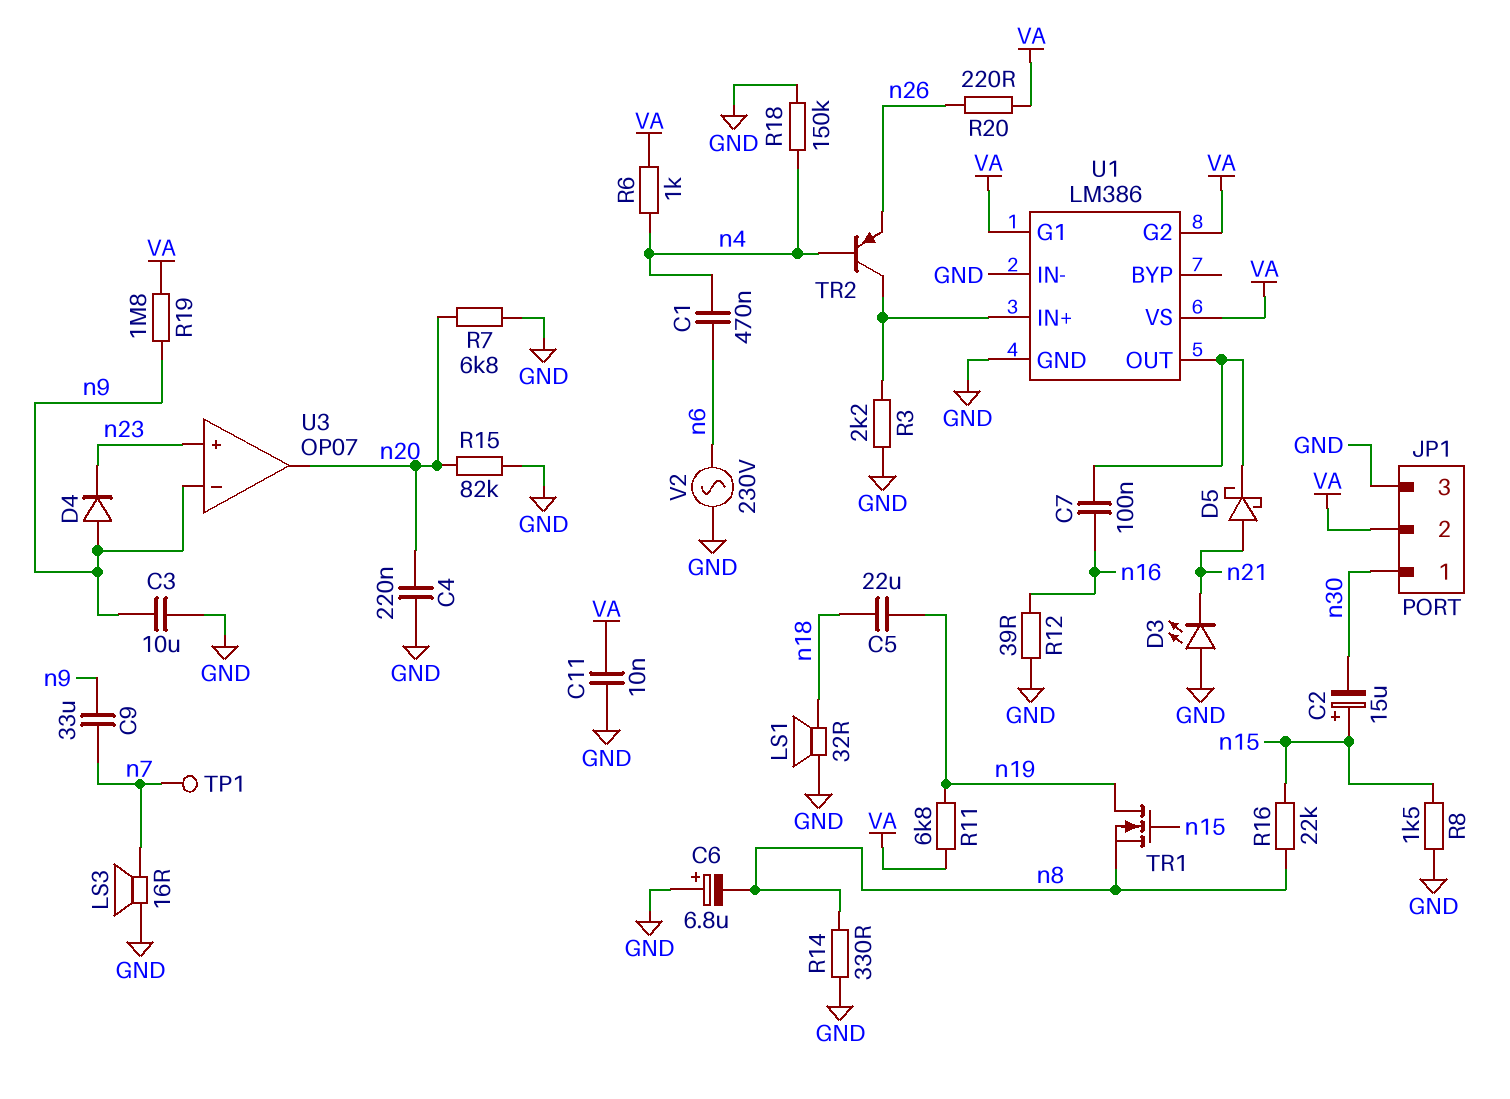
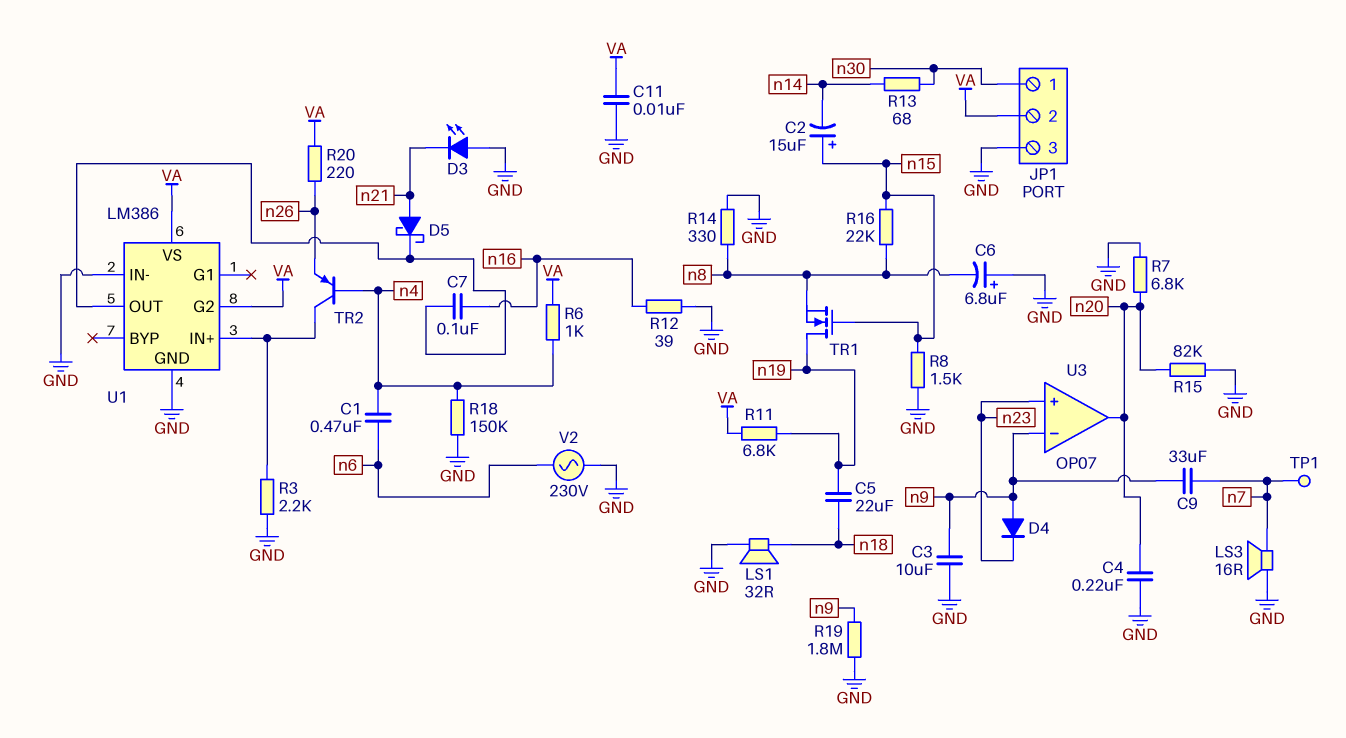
C2: 15uF (plus n15, minus n30) -> 15uF (plus n15, minus n14)
R13: none -> 68 (n14, n30)
R19: 1.8M (VA, n9) -> 1.8M (GND, n9)
U1 pin G1: VA -> none

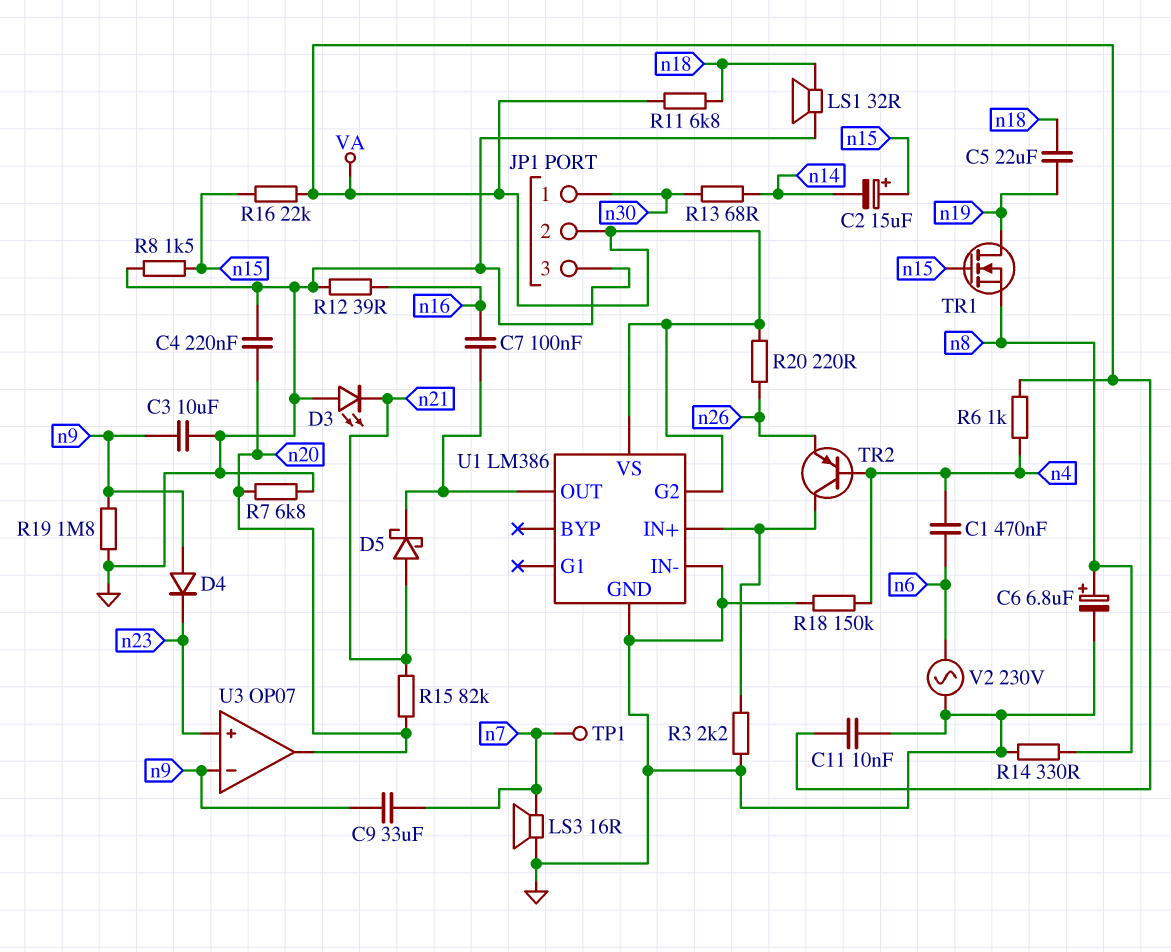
C6: 6.8uF (plus GND, minus n8) -> 6.8uF (plus n8, minus GND)
R11: 6.8k (VA, n19) -> 6.8k (VA, n18)
R15: 82k (GND, n20) -> 82k (n20, n21)
R16: 22k (n8, n15) -> 22k (VA, n15)

